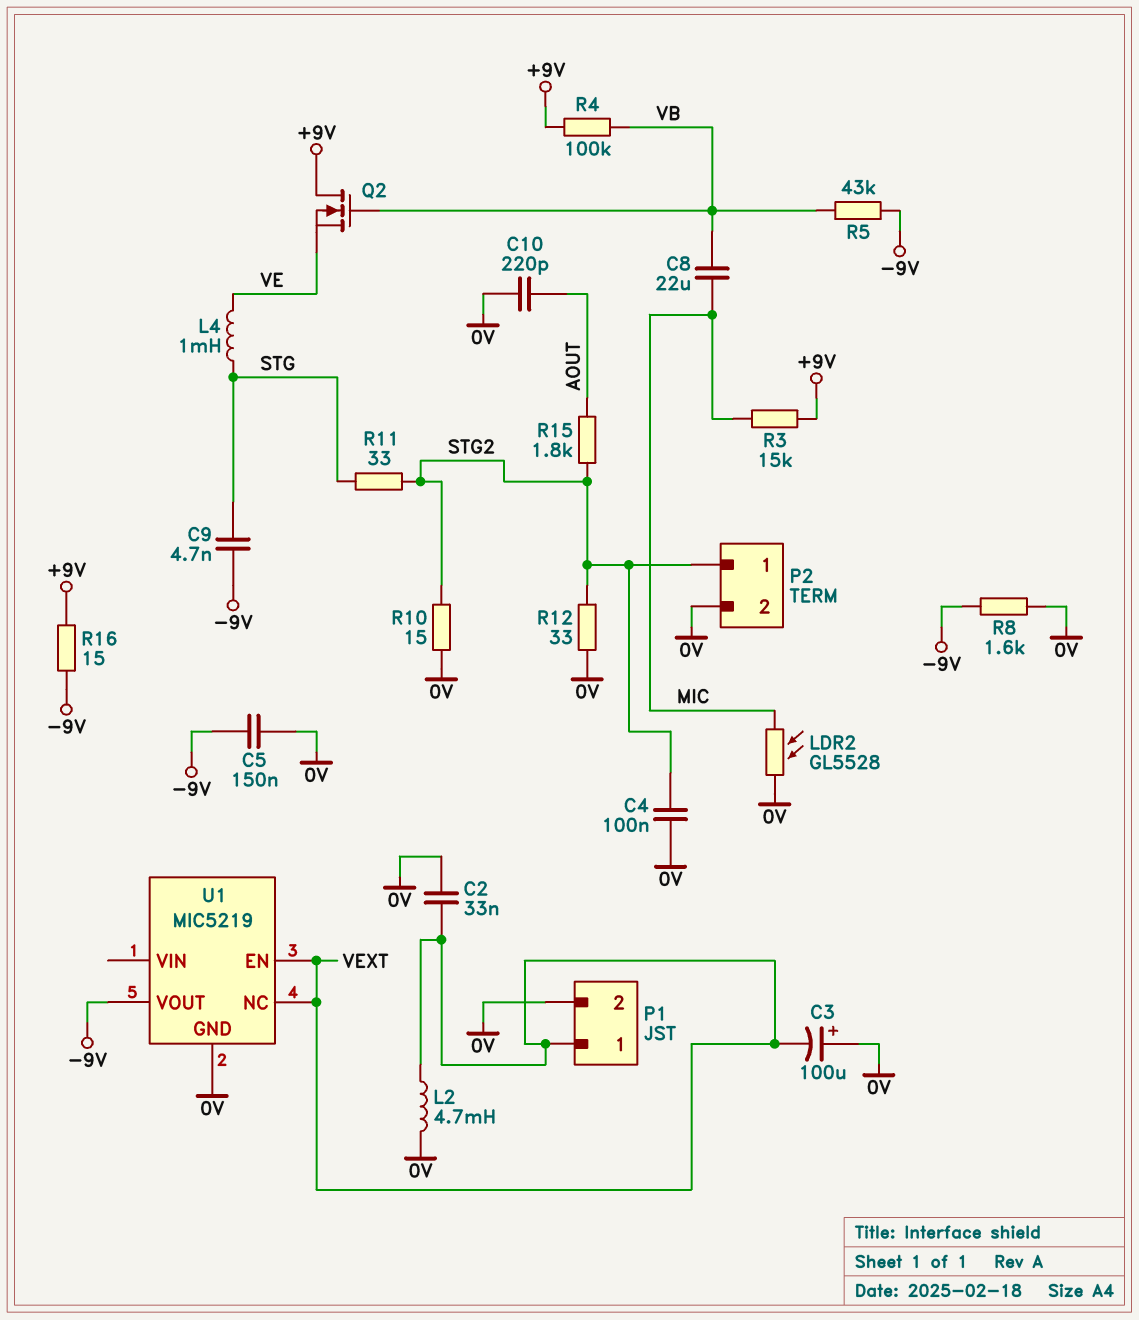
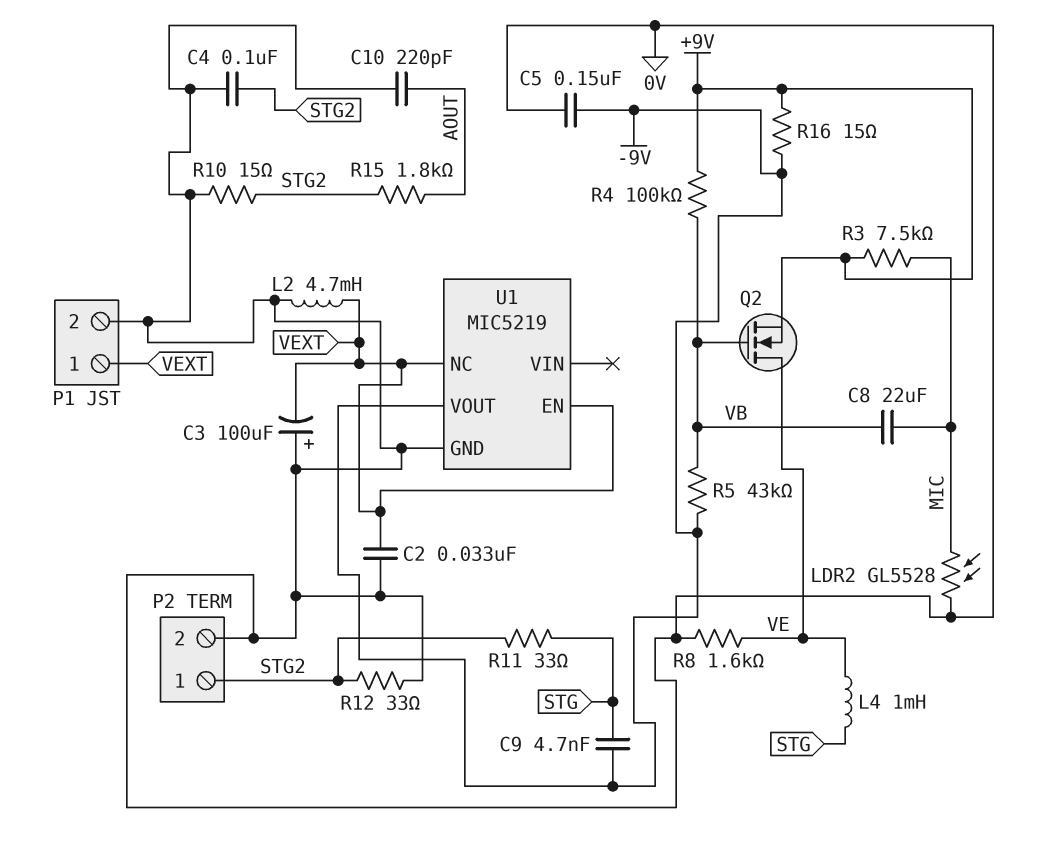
Q2: NMOS (G VB, D +9V, S VE) -> NMOS (G VB, D VE, S +9V)
R3: 15k (+9V, MIC) -> 7.5k (+9V, MIC)
R8: 1.6k (-9V, 0V) -> 1.6k (0V, VE)

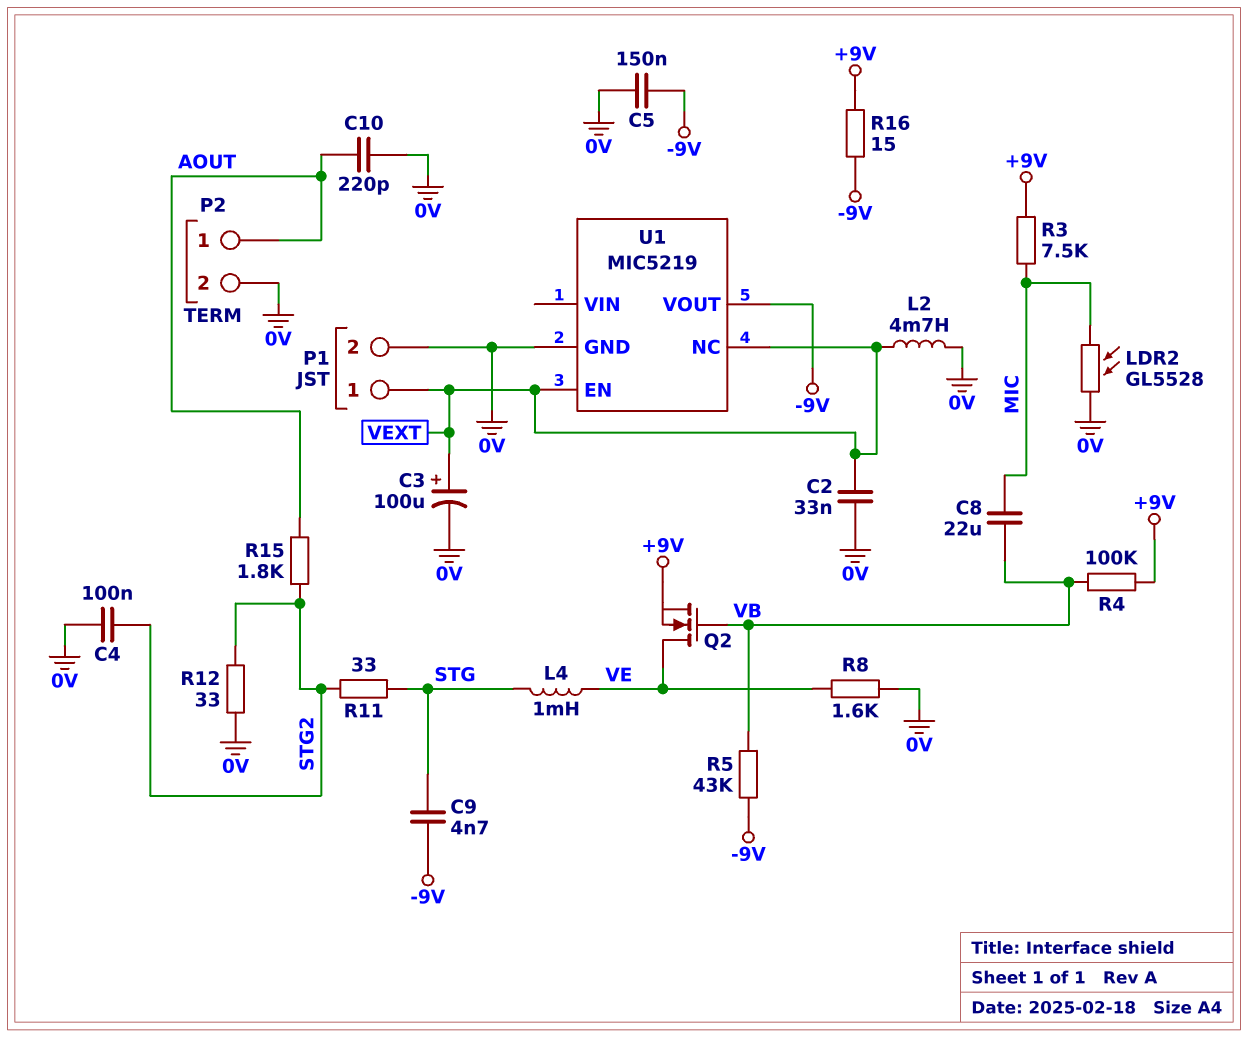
C3: 100uF (plus 0V, minus VEXT) -> 100uF (plus VEXT, minus 0V)
P2 pin 1: STG2 -> AOUT
R10: 15 (0V, STG2) -> none

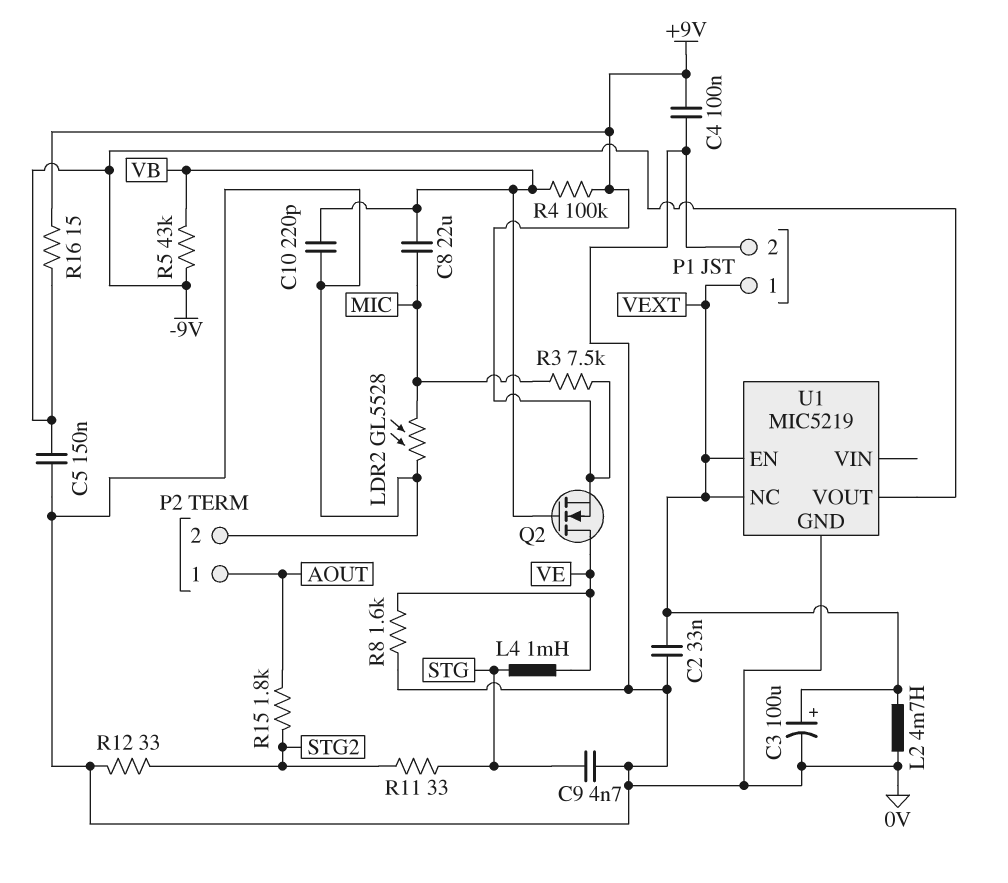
C4: 100nF (0V, STG2) -> 100nF (+9V, 0V)
C9: 4.7nF (-9V, STG) -> 4.7nF (0V, STG)
C10: 220pF (0V, AOUT) -> 220pF (0V, VB)

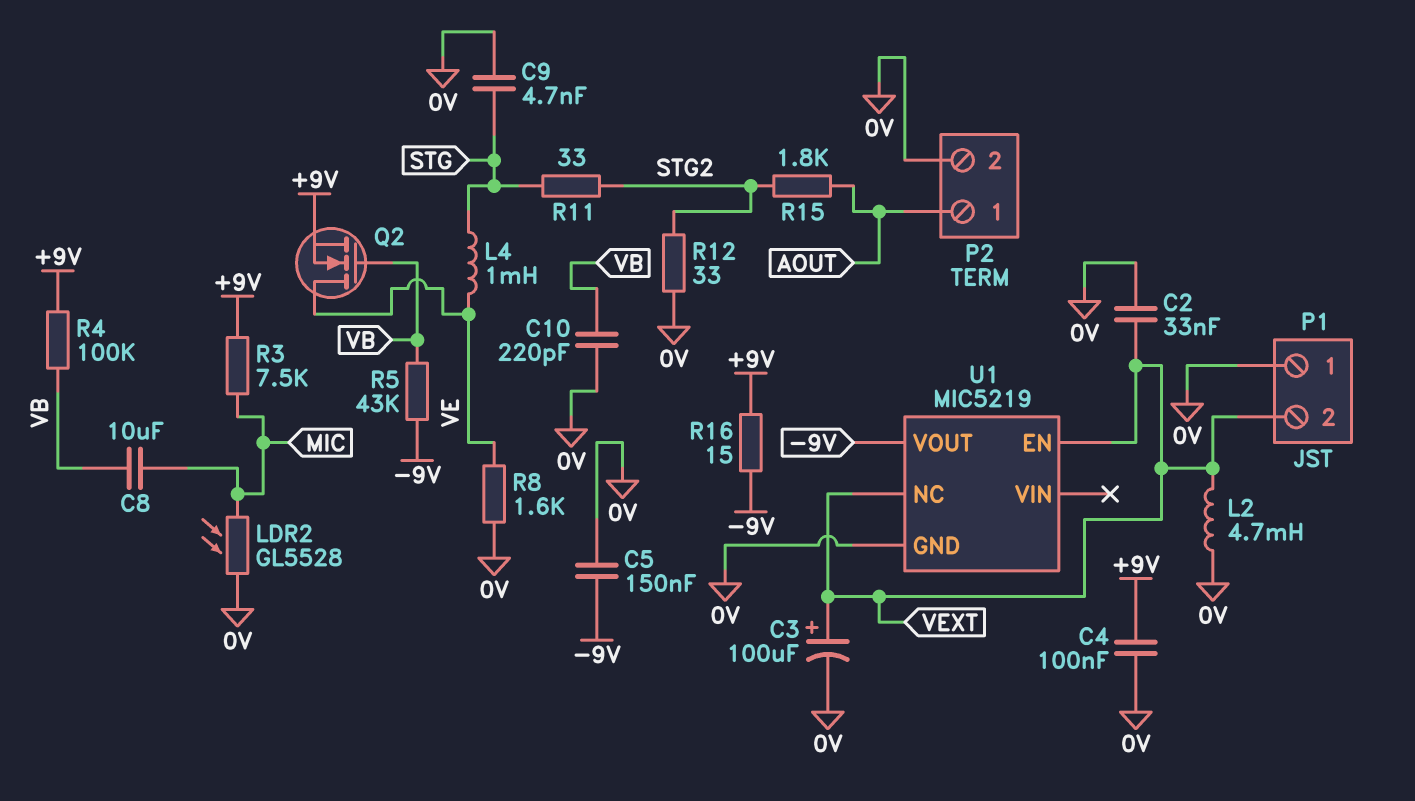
C8: 22uF (MIC, VB) -> 10uF (MIC, VB)
P1 pin 1: VEXT -> 0V
P1 pin 2: 0V -> VEXT

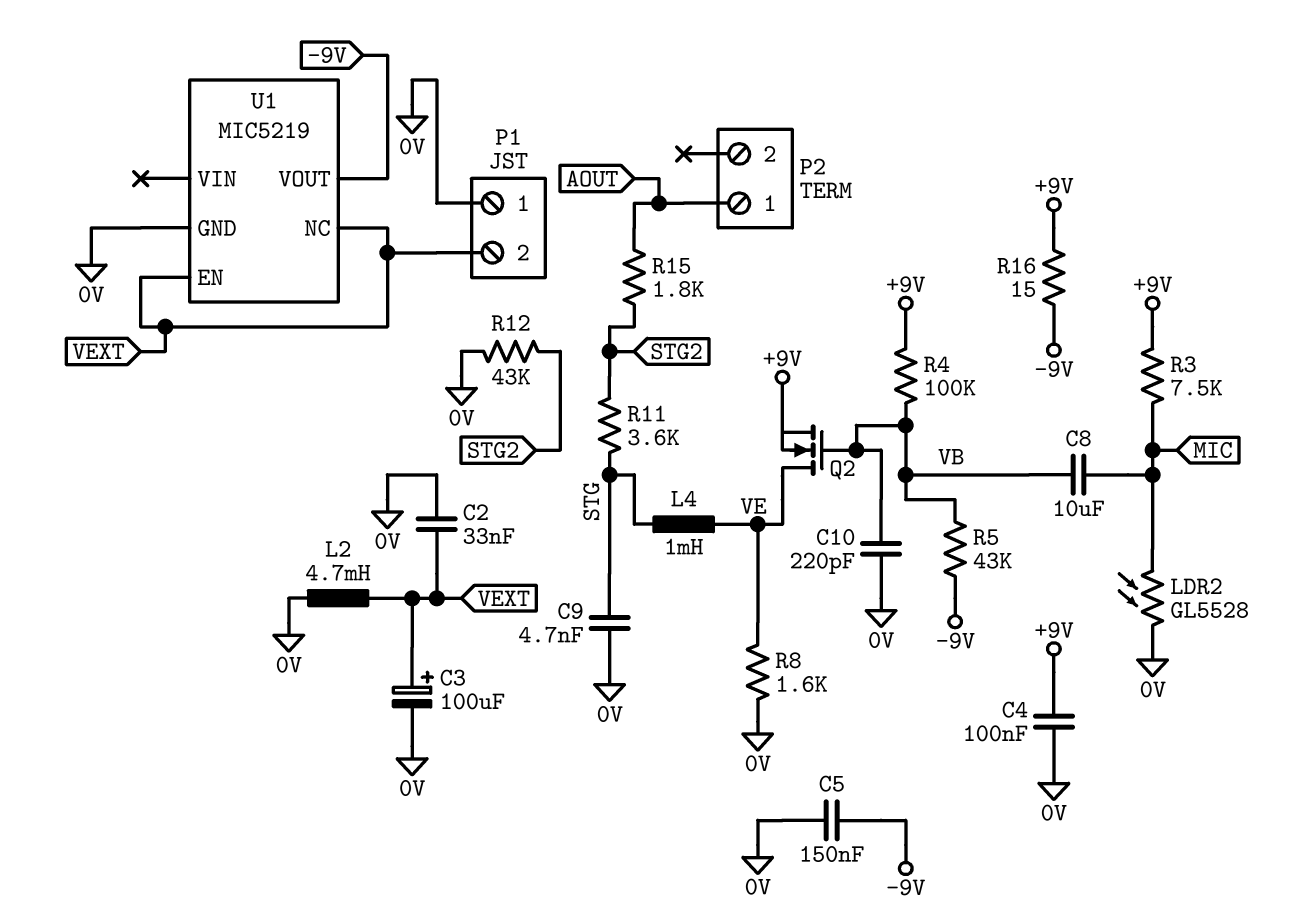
P2 pin 2: 0V -> none
R11: 33 (STG, STG2) -> 3.6k (STG, STG2)
R12: 33 (0V, STG2) -> 43k (0V, STG2)

